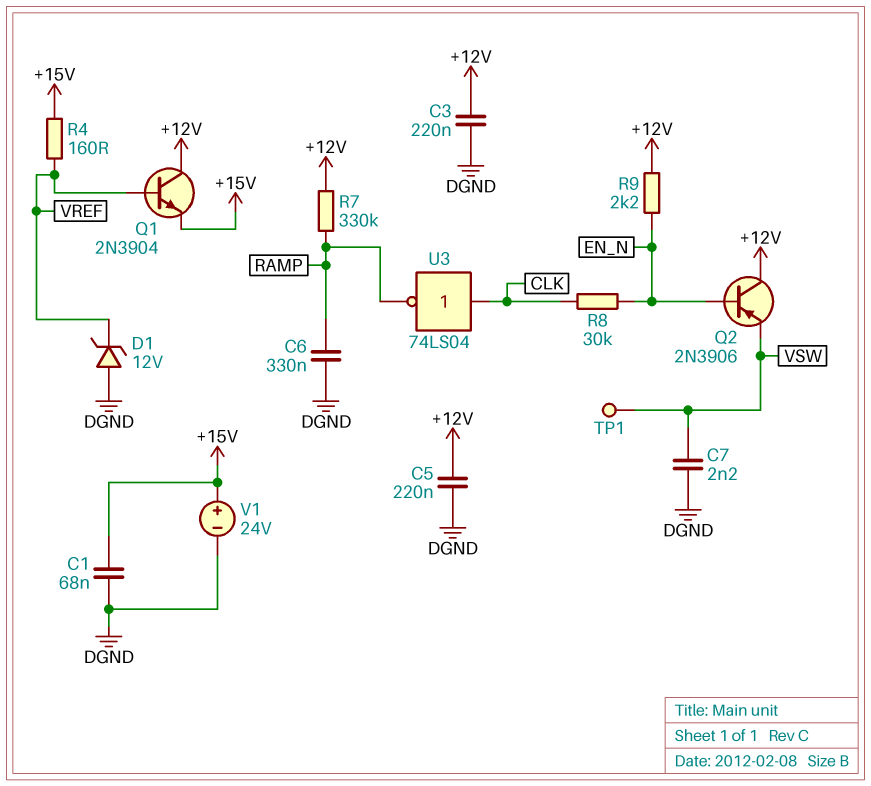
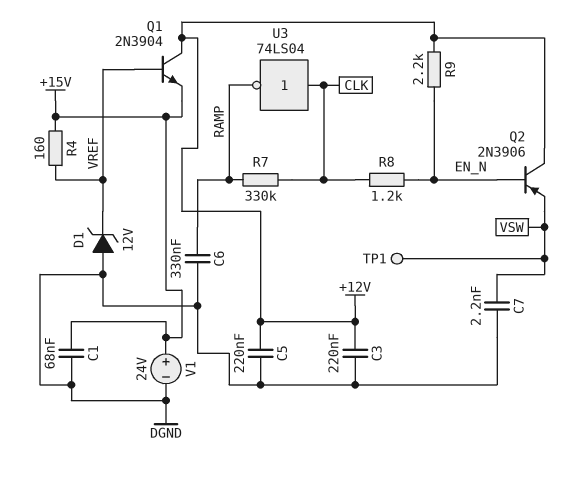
R7: 330k (+12V, RAMP) -> 330k (CLK, RAMP)
R8: 30k (CLK, EN_N) -> 1.2k (CLK, EN_N)

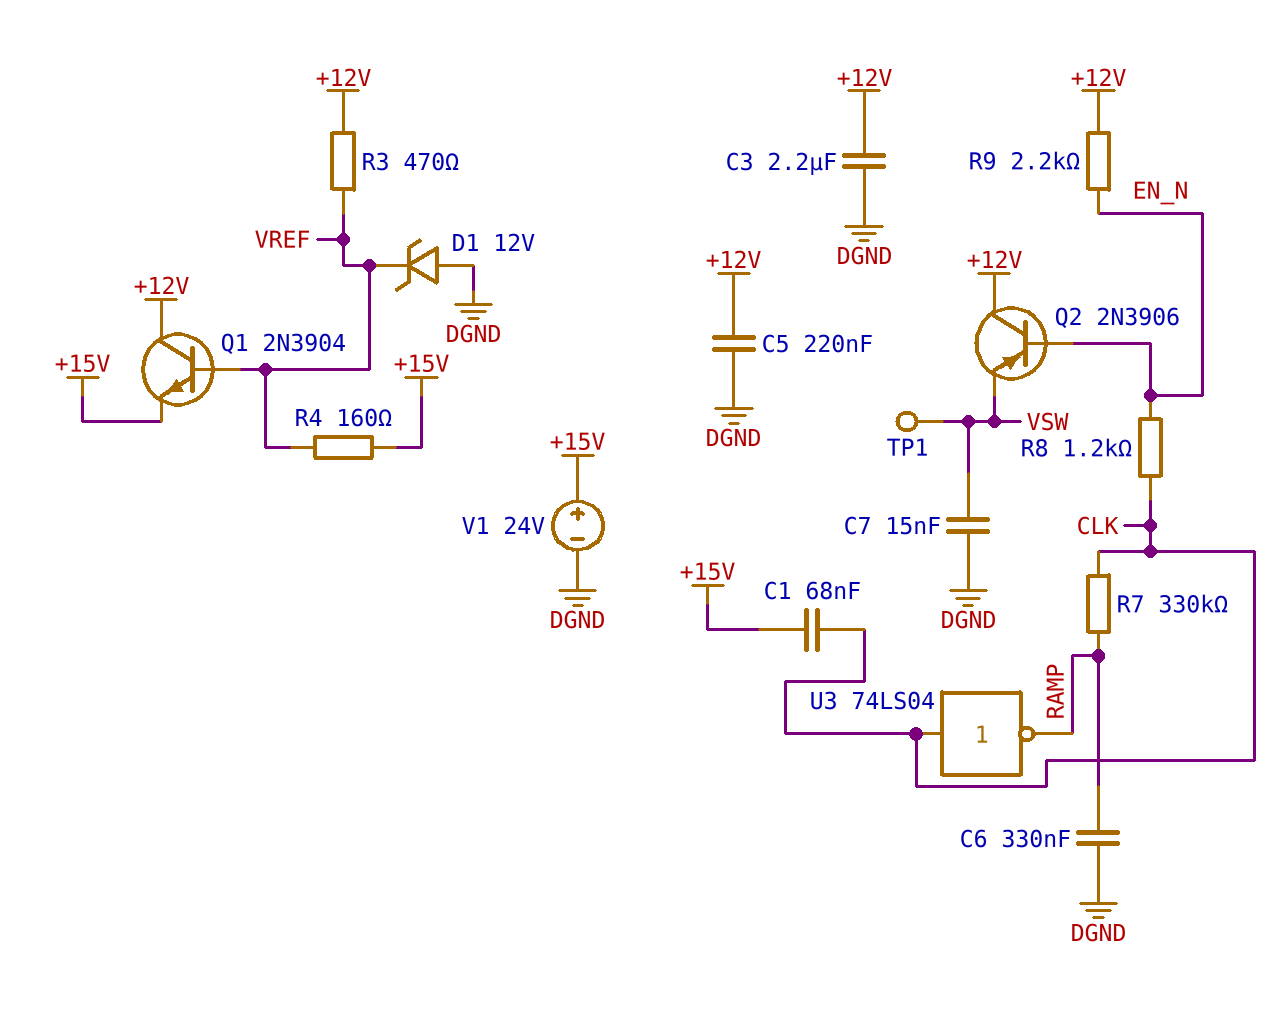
C1: 68nF (+15V, DGND) -> 68nF (+15V, CLK)
C3: 220nF (+12V, DGND) -> 2.2uF (+12V, DGND)
C7: 2.2nF (DGND, VSW) -> 15nF (DGND, VSW)
R3: none -> 470 (+12V, VREF)

